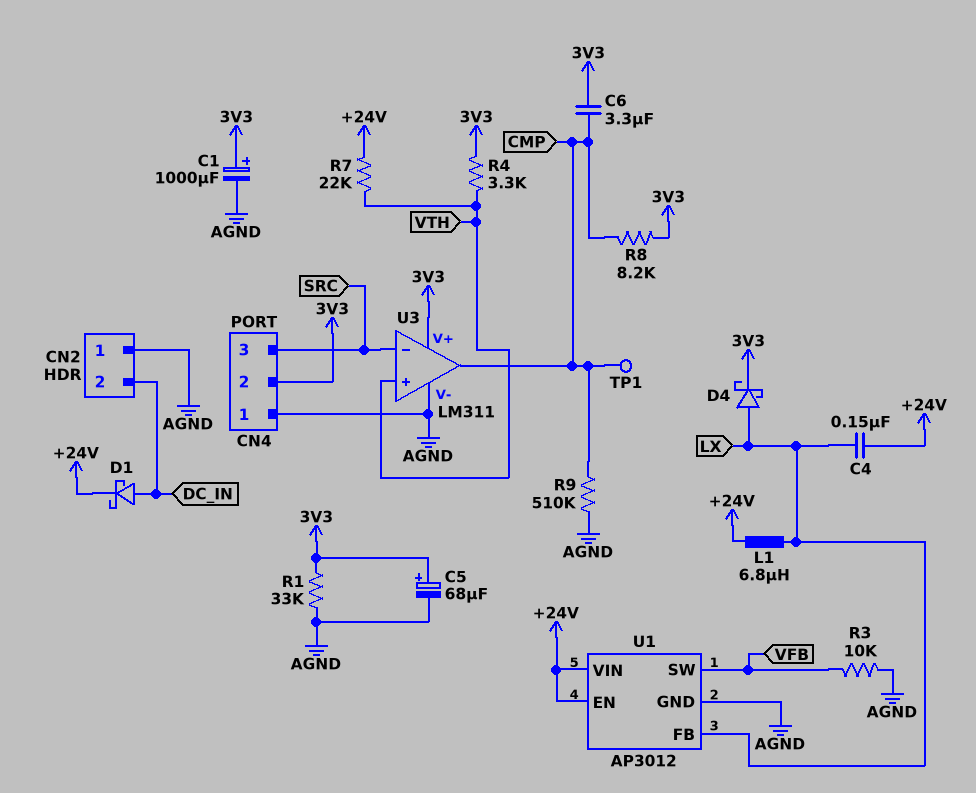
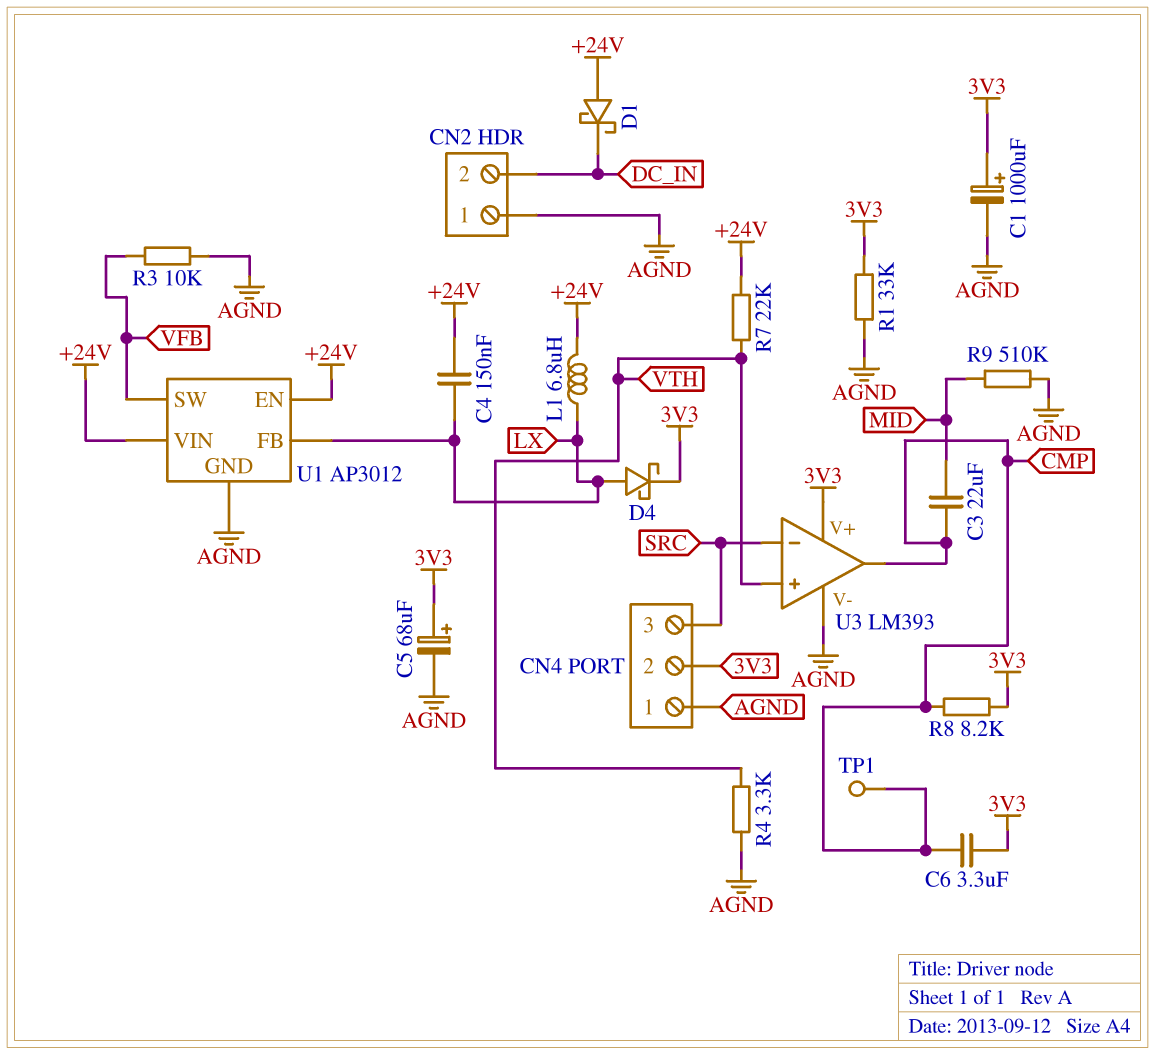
C3: none -> 22uF (CMP, MID)
D1: schottky (A DC_IN, K +24V) -> schottky (A +24V, K DC_IN)
R4: 3.3k (3V3, VTH) -> 3.3k (AGND, VTH)
R9: 510k (AGND, CMP) -> 510k (AGND, MID)
U3: LM311 -> LM393

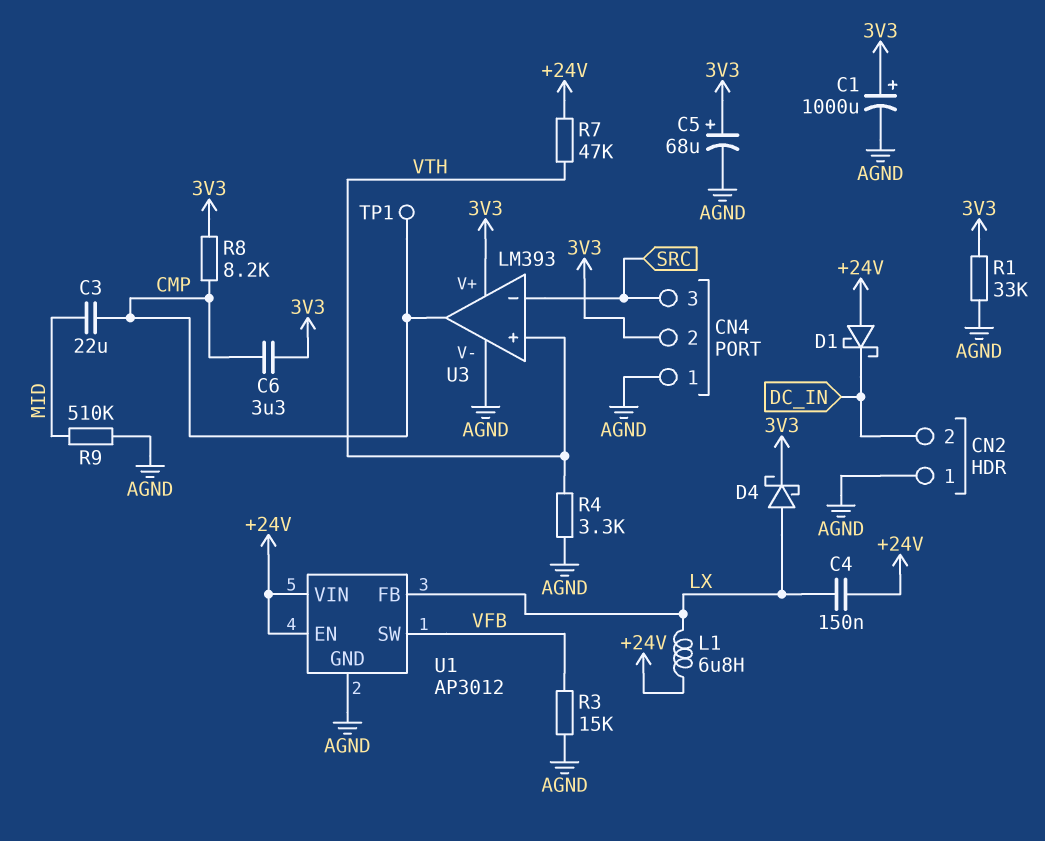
R3: 10k (AGND, VFB) -> 15k (AGND, VFB)
R7: 22k (+24V, VTH) -> 47k (+24V, VTH)

